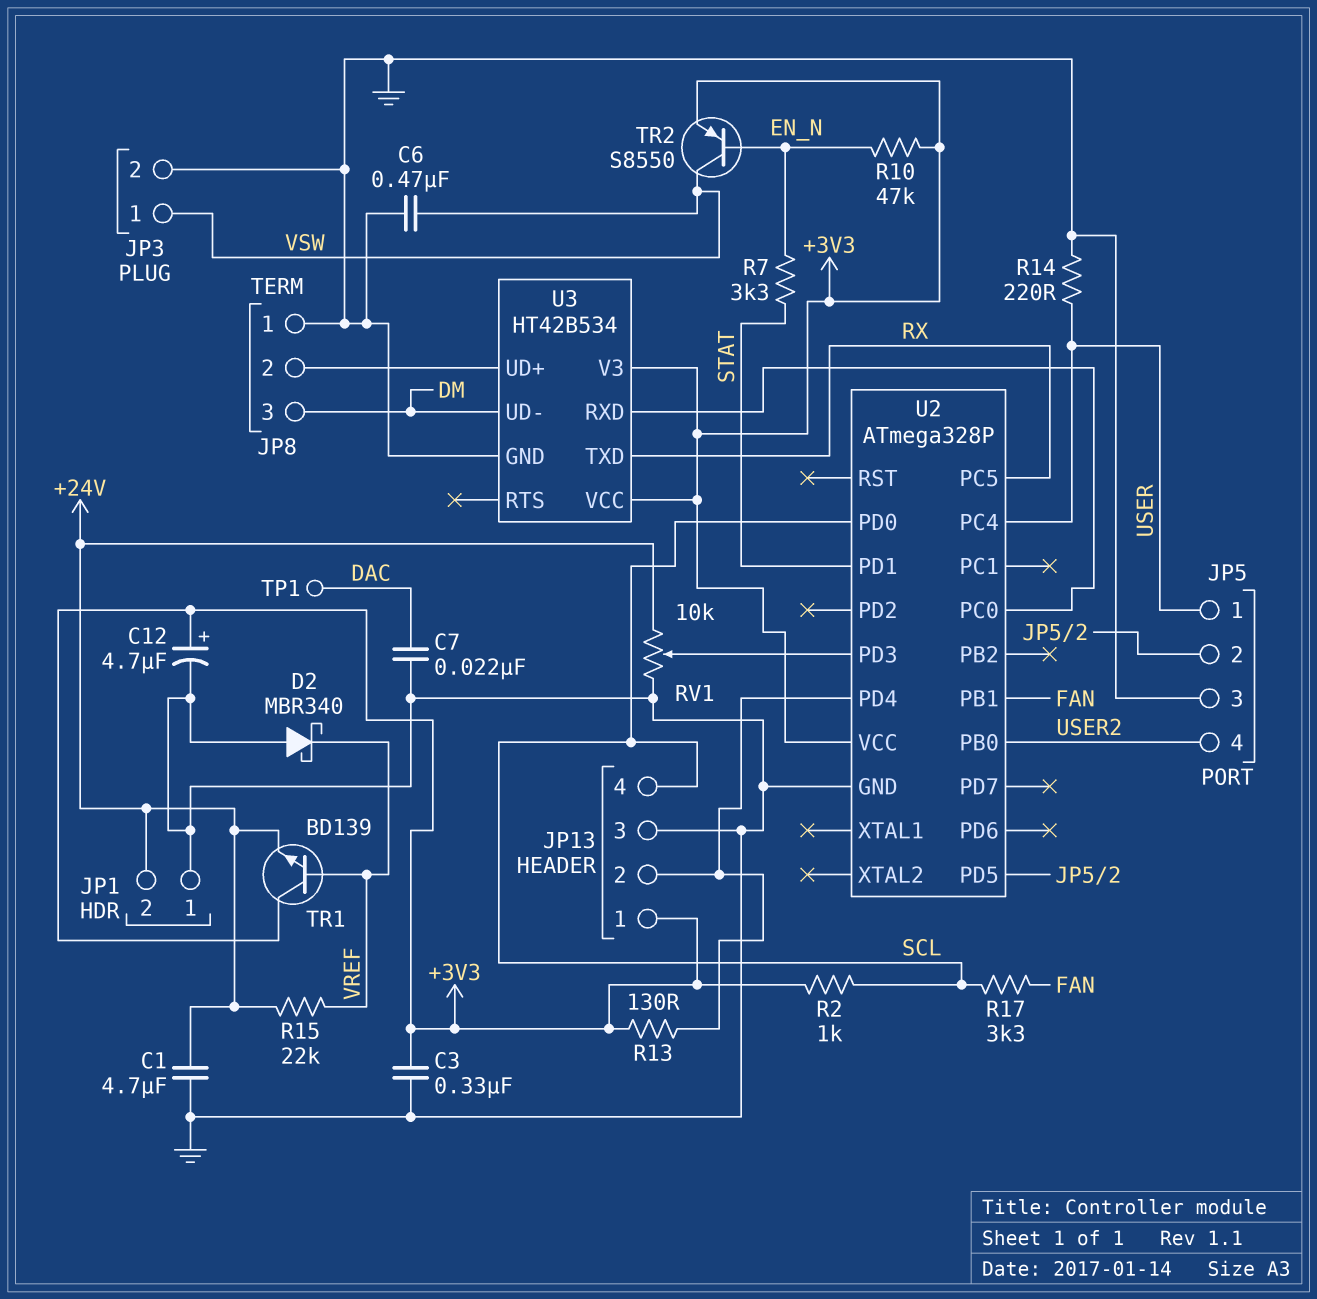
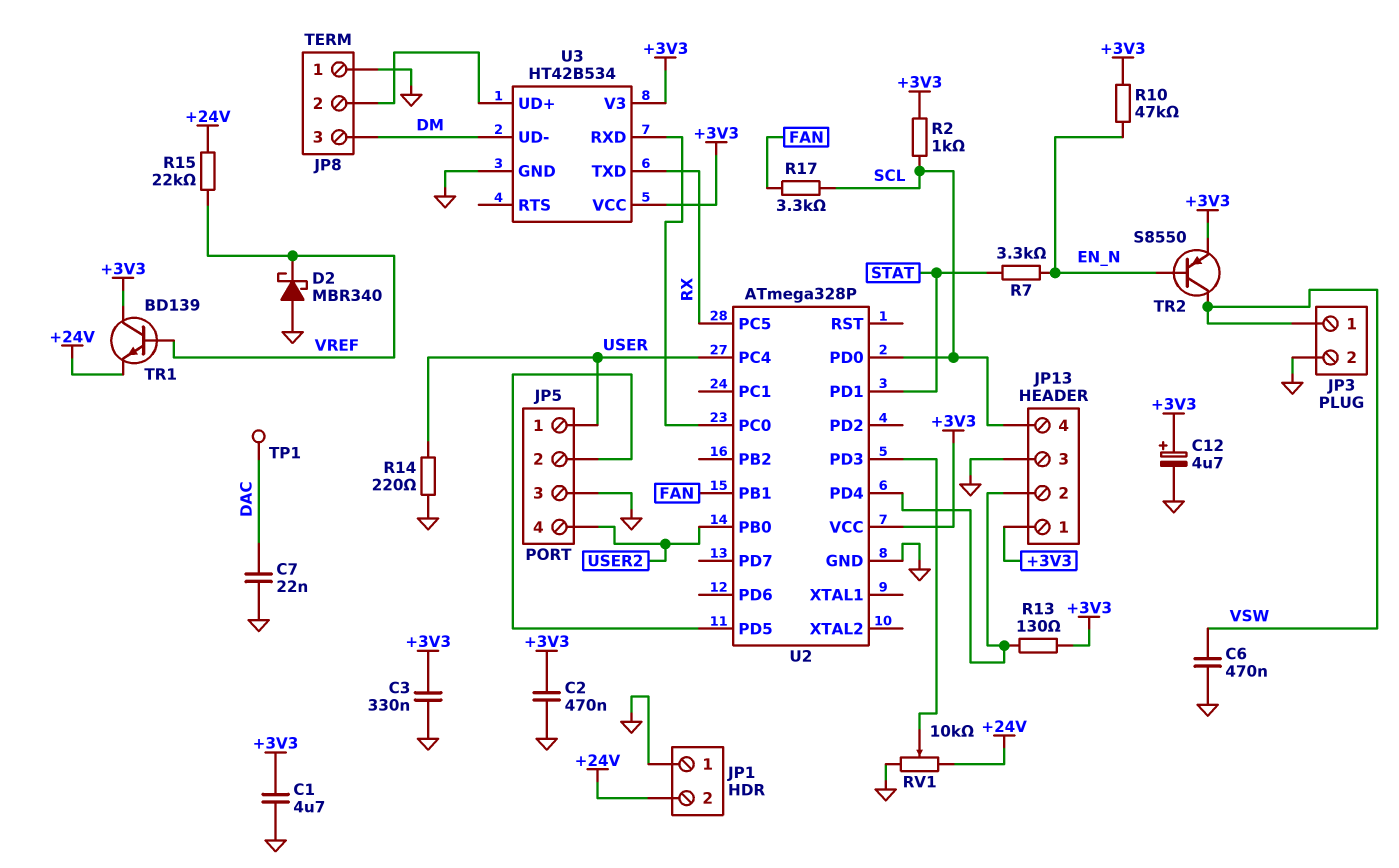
C1: 4.7uF (+24V, GND) -> 4.7uF (+3V3, GND)
C2: none -> 470nF (+3V3, GND)

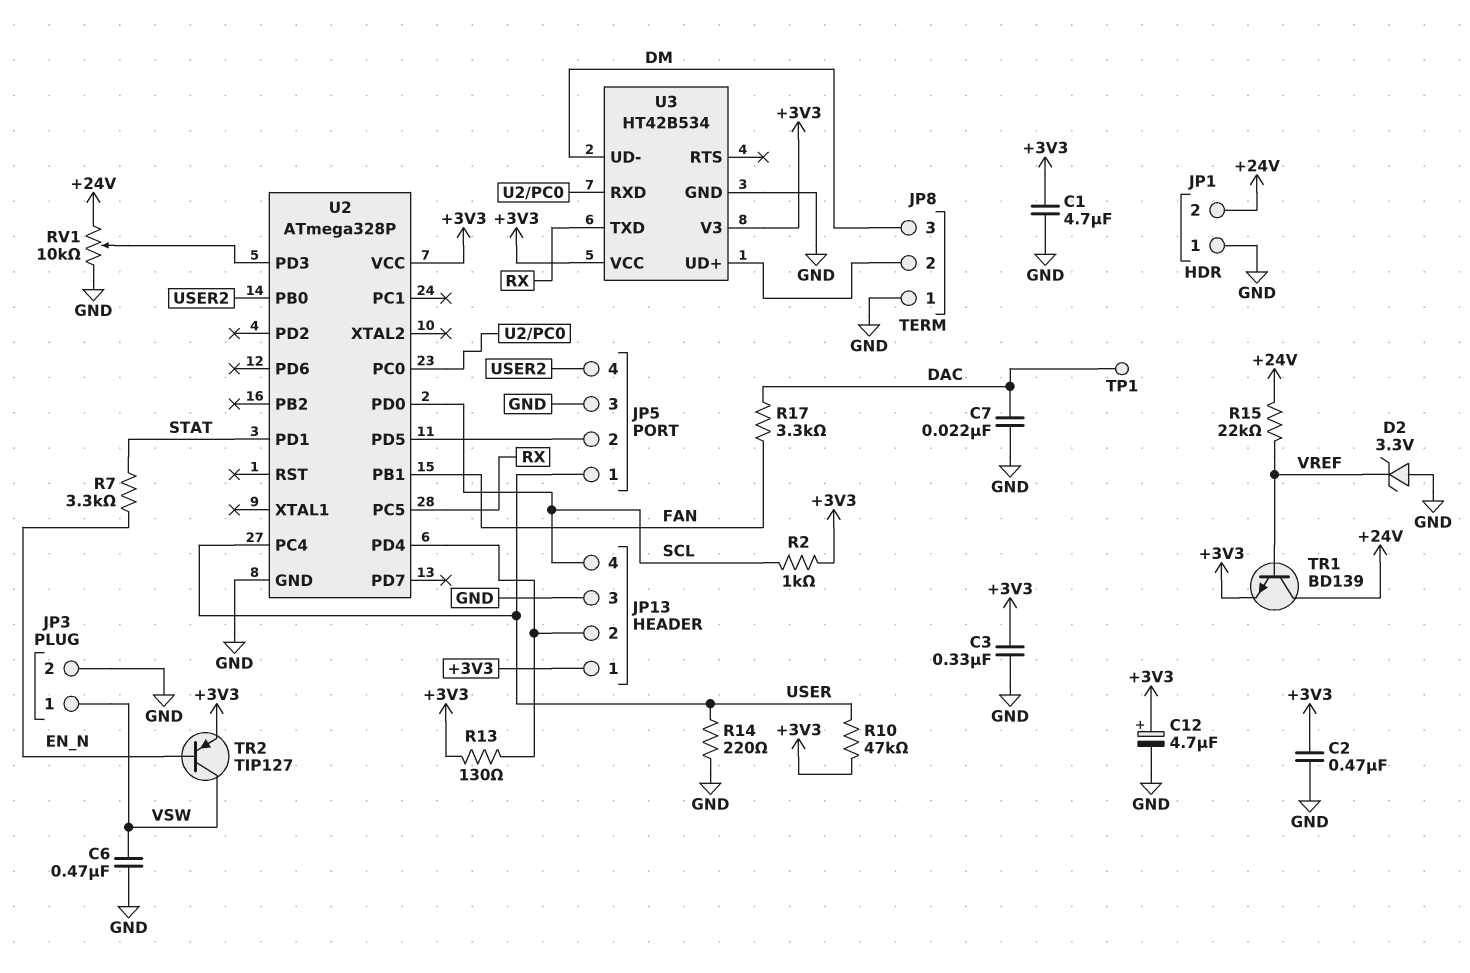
D2: schottky MBR340 (A GND, K VREF) -> zener 3.3V (A GND, K VREF)
R10: 47k (+3V3, EN_N) -> 47k (+3V3, USER)
R17: 3.3k (FAN, SCL) -> 3.3k (DAC, FAN)
TR1: NPN BD139 (B VREF, C +3V3, E +24V) -> NPN BD139 (B VREF, C +24V, E +3V3)
TR2: PNP S8550 (B EN_N, C VSW, E +3V3) -> PNP TIP127 (B EN_N, C VSW, E +3V3)

